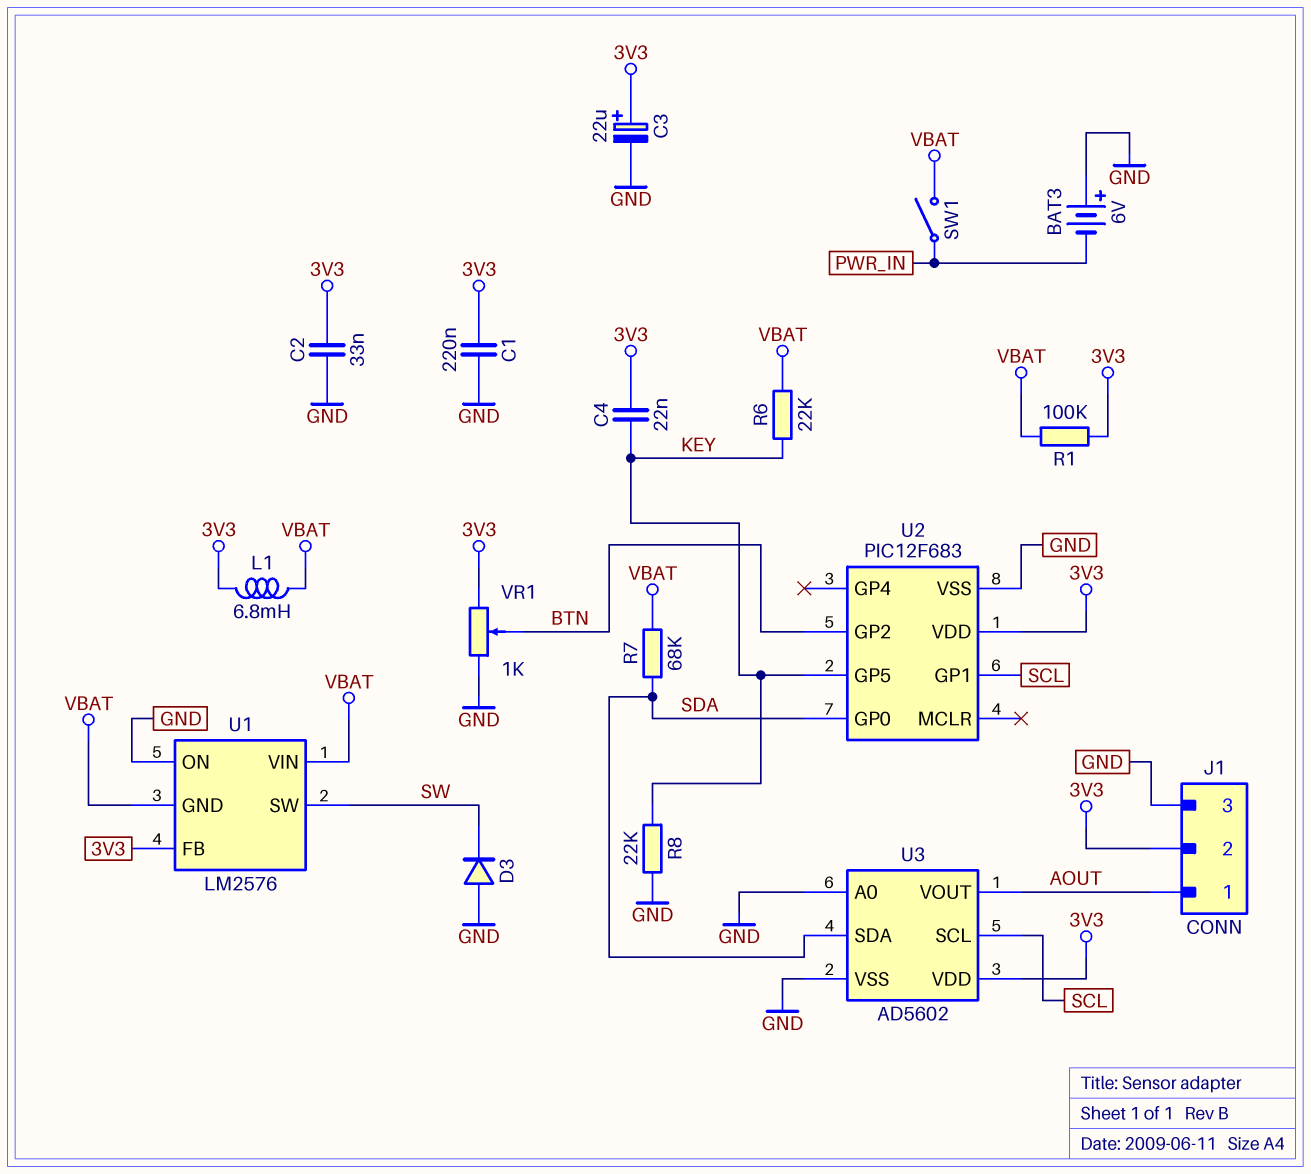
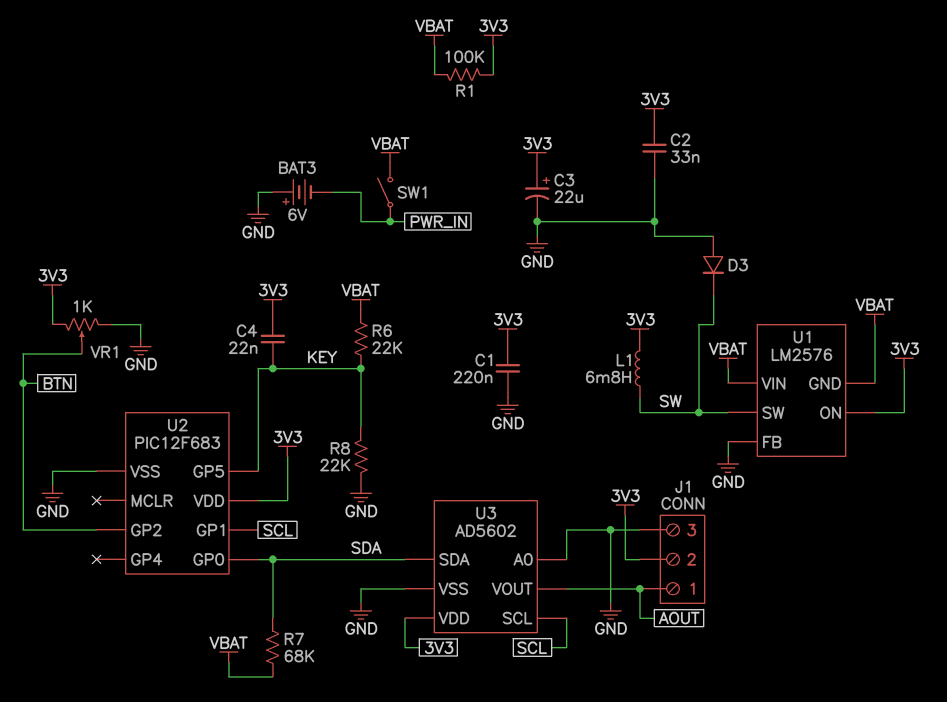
L1: 6.8mH (3V3, VBAT) -> 6.8mH (3V3, SW)
U1 pin FB: 3V3 -> GND
U1 pin ON: GND -> 3V3

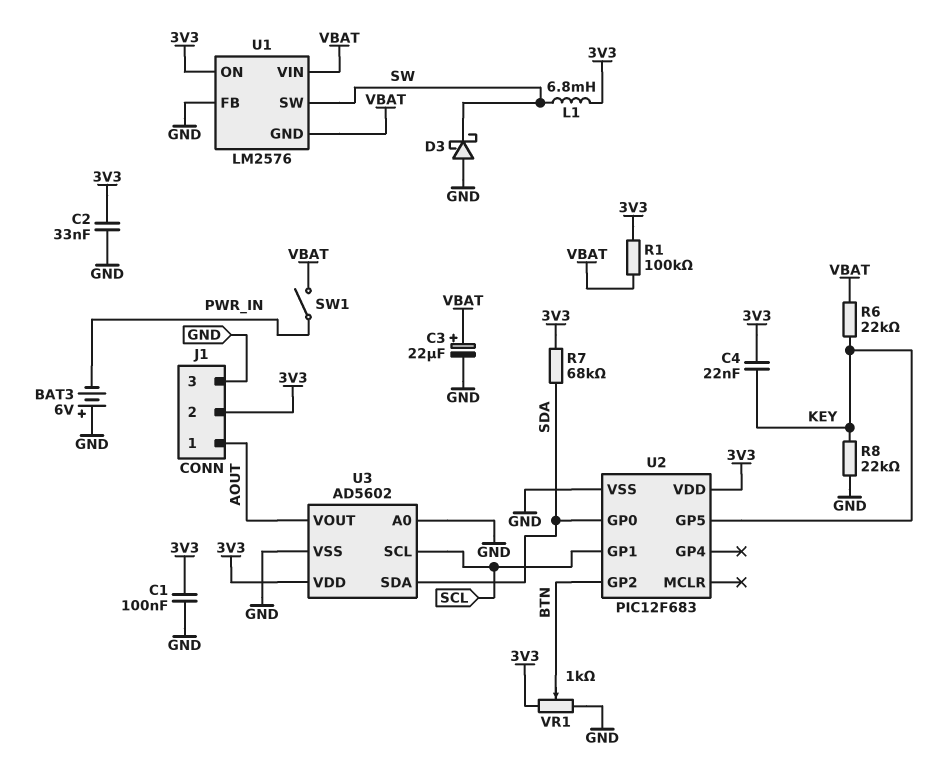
C1: 220nF (3V3, GND) -> 100nF (3V3, GND)
C3: 22uF (plus 3V3, minus GND) -> 22uF (plus VBAT, minus GND)
D3: diode (A GND, K SW) -> schottky (A GND, K SW)
R7: 68k (SDA, VBAT) -> 68k (3V3, SDA)

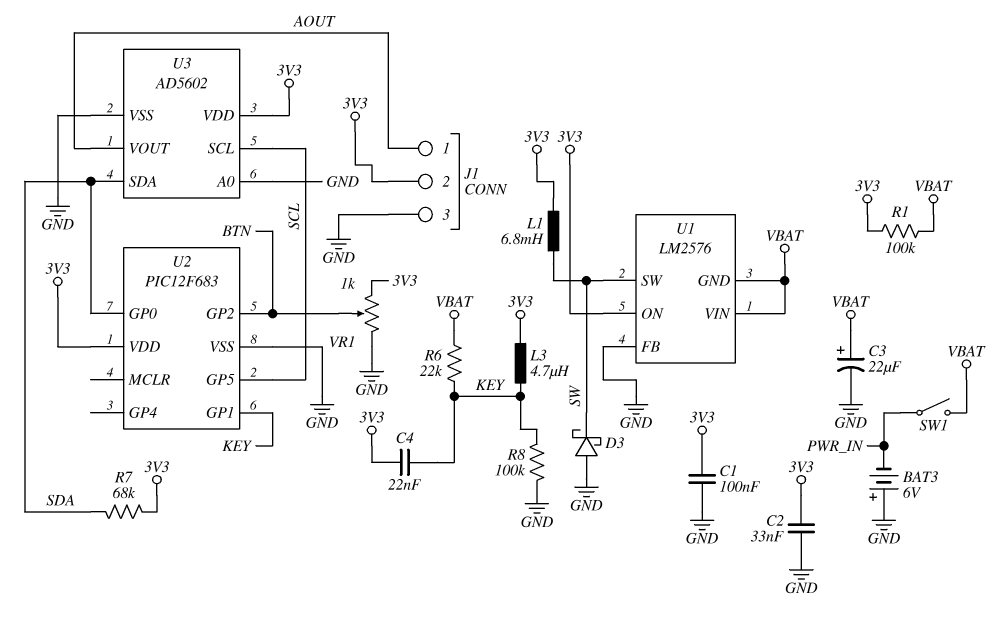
L3: none -> 4.7uH (3V3, KEY)
R8: 22k (GND, KEY) -> 100k (GND, KEY)
U2 pin GP1: SCL -> KEY
U2 pin GP5: KEY -> SCL

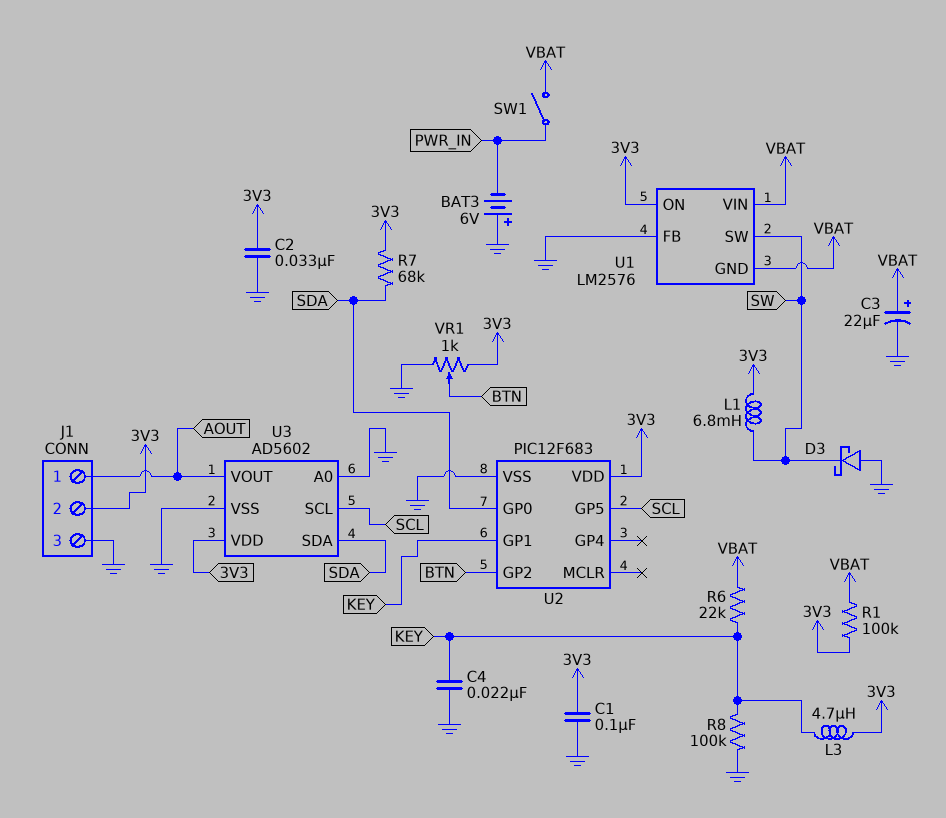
C4: 22nF (3V3, KEY) -> 22nF (GND, KEY)

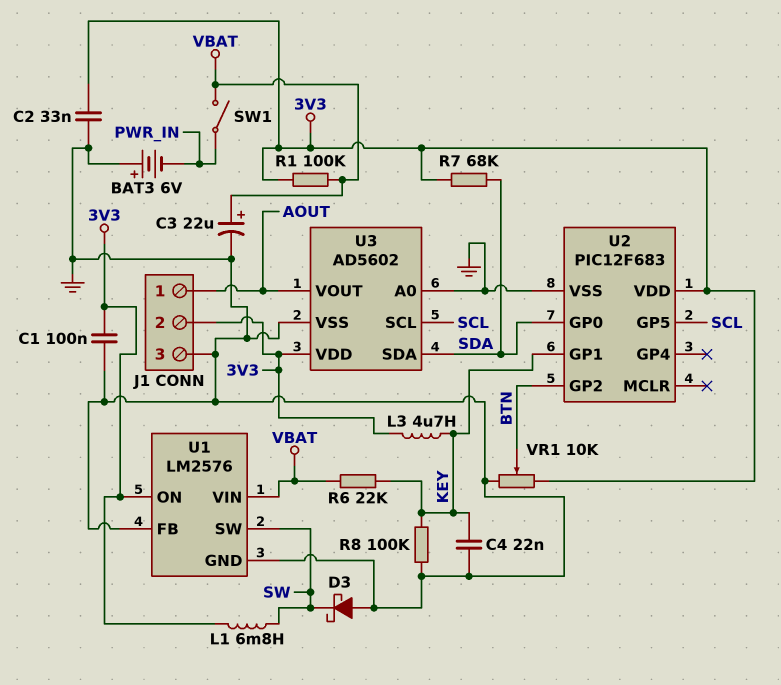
U1 pin GND: VBAT -> GND
VR1: 1k (3V3, GND, wiper BTN) -> 10k (3V3, GND, wiper BTN)

